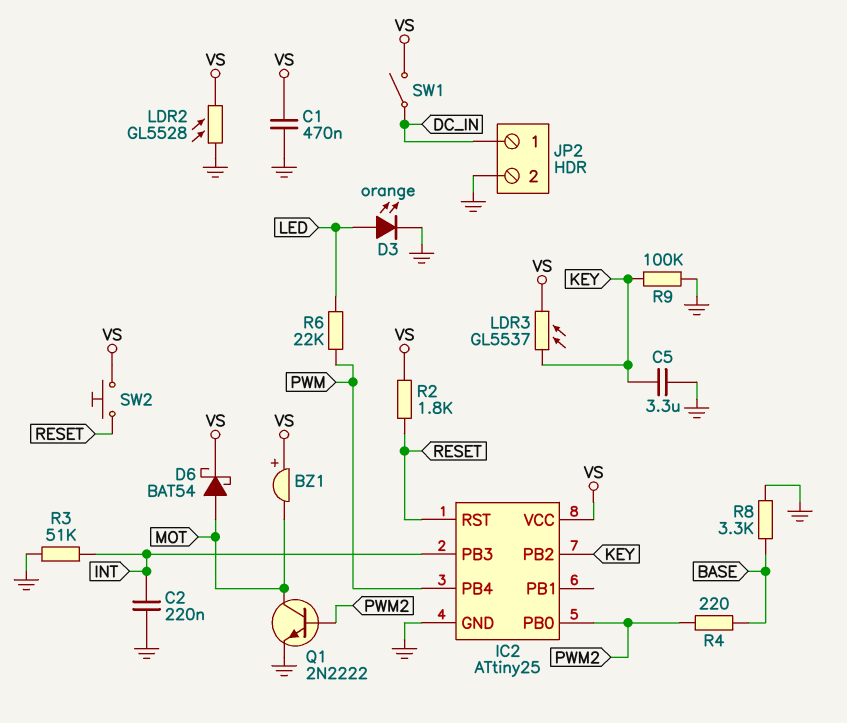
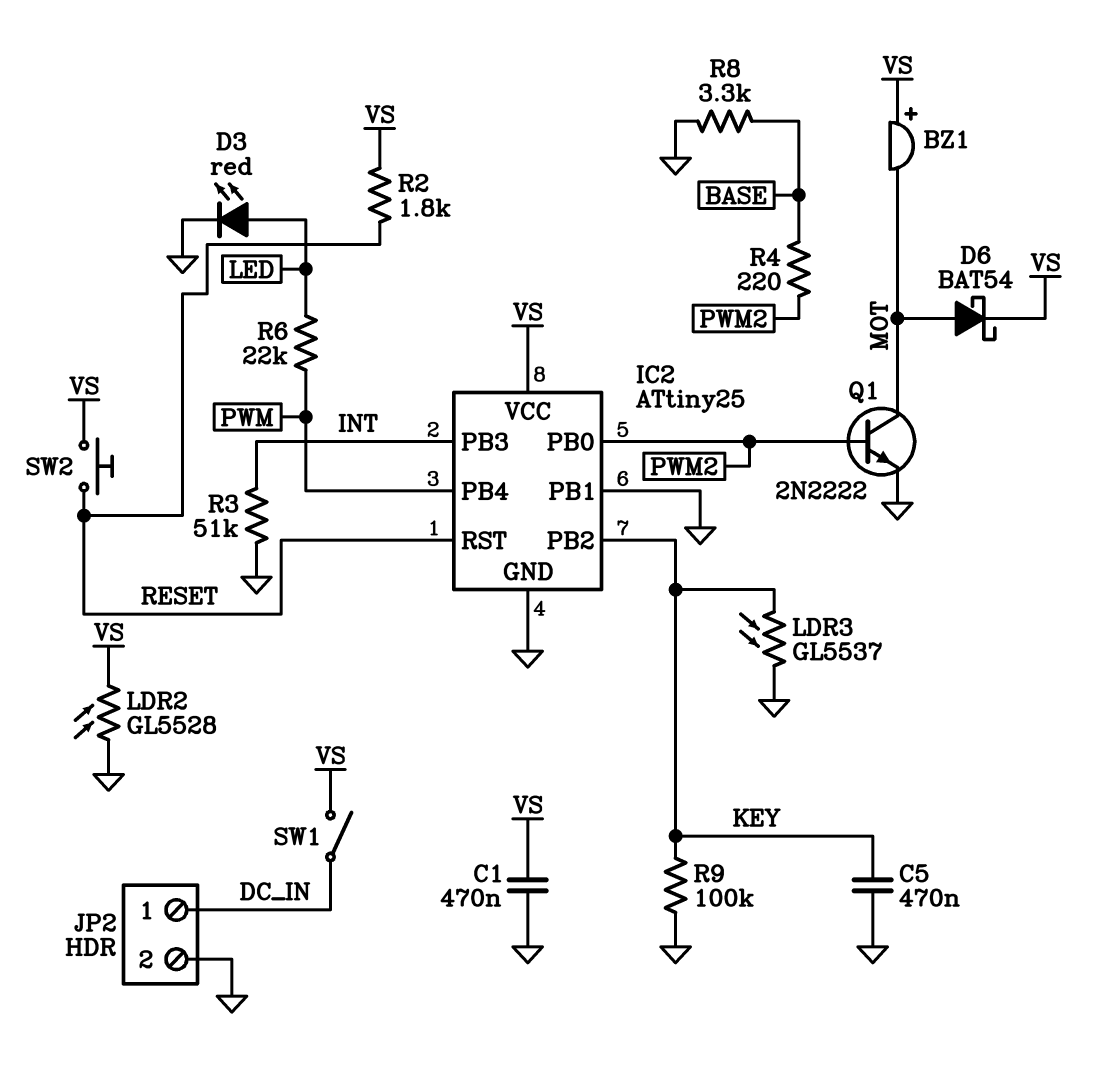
C2: 220nF (GND, INT) -> none
C5: 3.3uF (GND, KEY) -> 470nF (GND, KEY)
D3: LED orange (A LED, K GND) -> LED red (A LED, K GND)
IC2 pin PB1: none -> GND
LDR3: GL5537 (KEY, VS) -> GL5537 (GND, KEY)

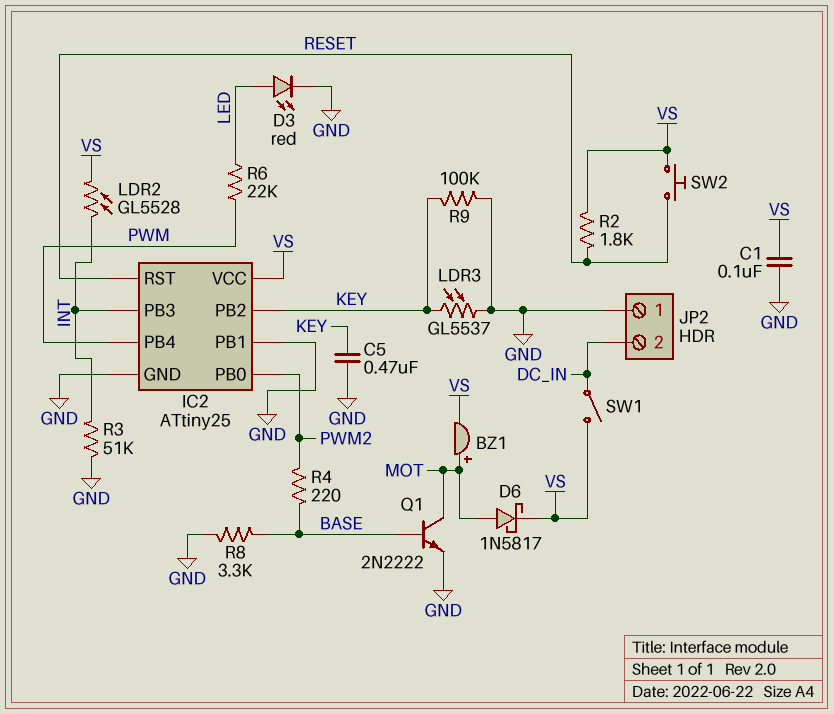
BZ1: buzzer (plus VS, minus MOT) -> buzzer (plus MOT, minus VS)
C1: 470nF (GND, VS) -> 100nF (GND, VS)
D6: schottky BAT54 (A MOT, K VS) -> schottky 1N5817 (A MOT, K VS)
JP2 pin 1: DC_IN -> GND
JP2 pin 2: GND -> DC_IN
LDR2: GL5528 (GND, VS) -> GL5528 (INT, VS)
Q1: NPN 2N2222 (B PWM2, C MOT, E GND) -> NPN 2N2222 (B BASE, C MOT, E GND)

